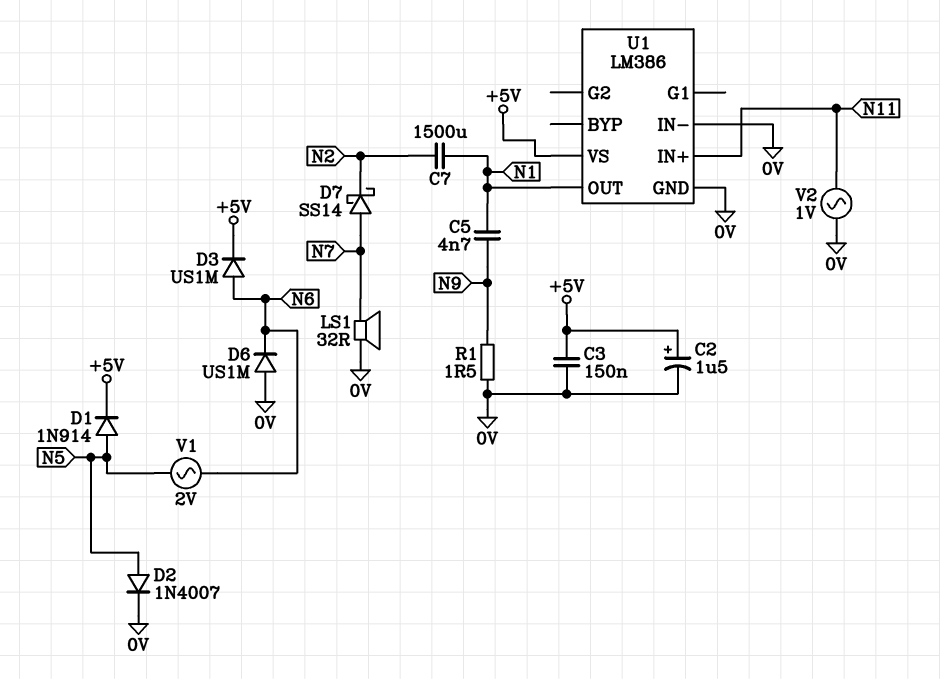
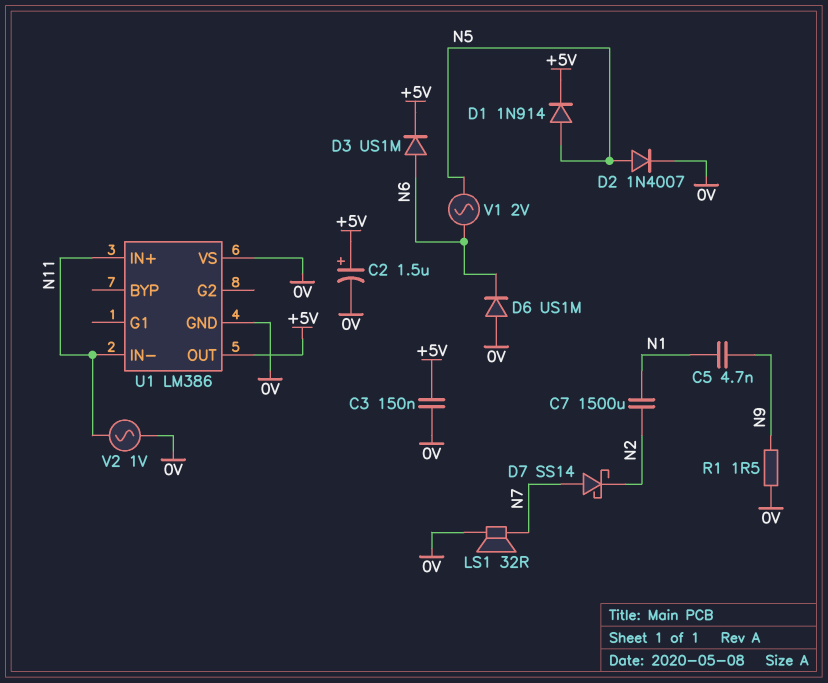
U1 pin IN-: 0V -> N11
U1 pin OUT: N1 -> +5V
U1 pin VS: +5V -> 0V

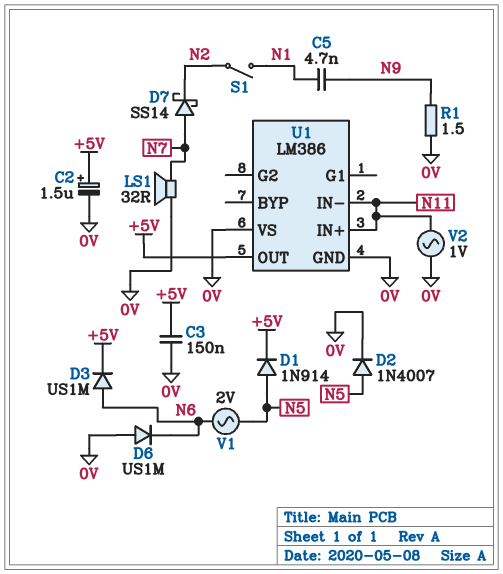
C7: 1500uF (N1, N2) -> none
S1: none -> switch (N1, N2)

